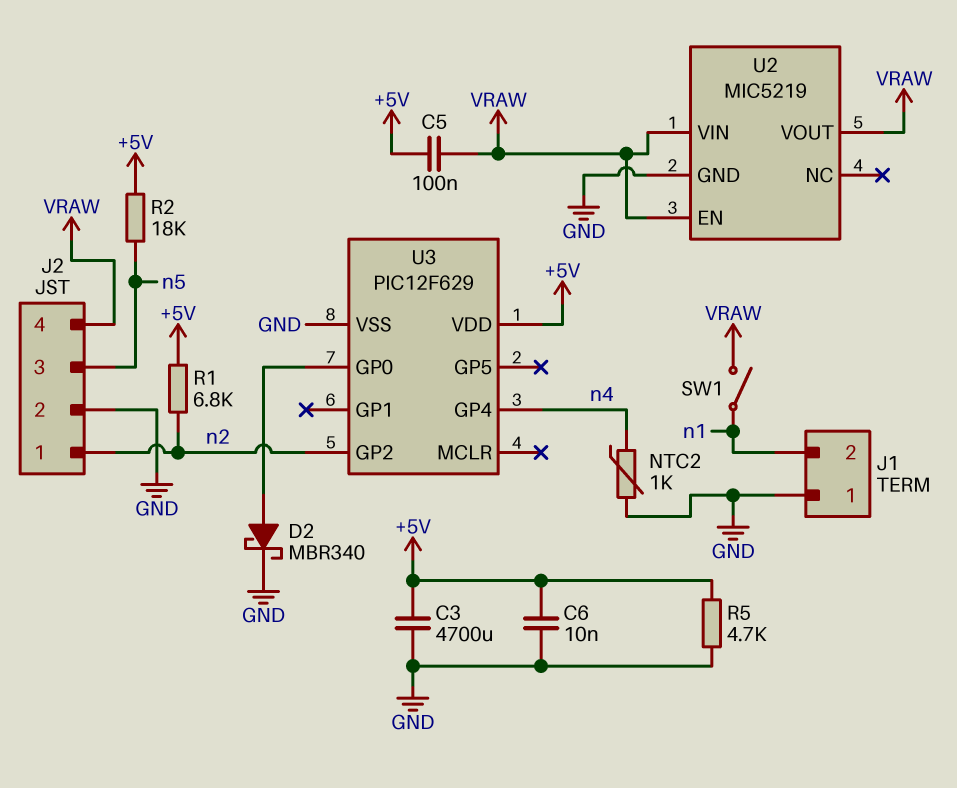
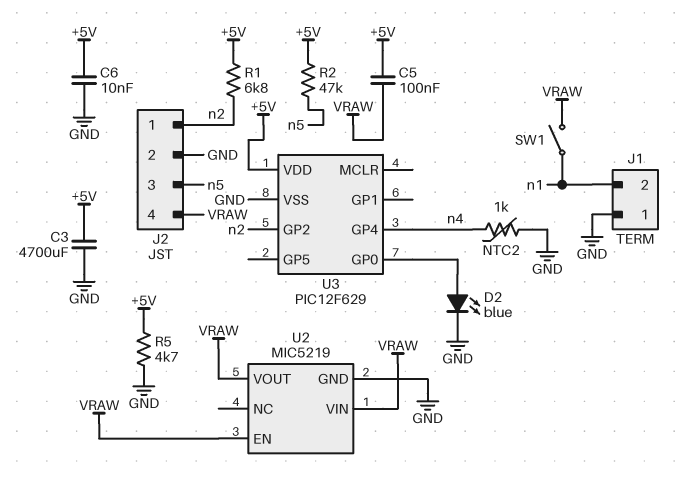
D2: schottky MBR340 (A U3/GP0, K GND) -> LED blue (A U3/GP0, K GND)
R2: 18k (+5V, n5) -> 47k (+5V, n5)

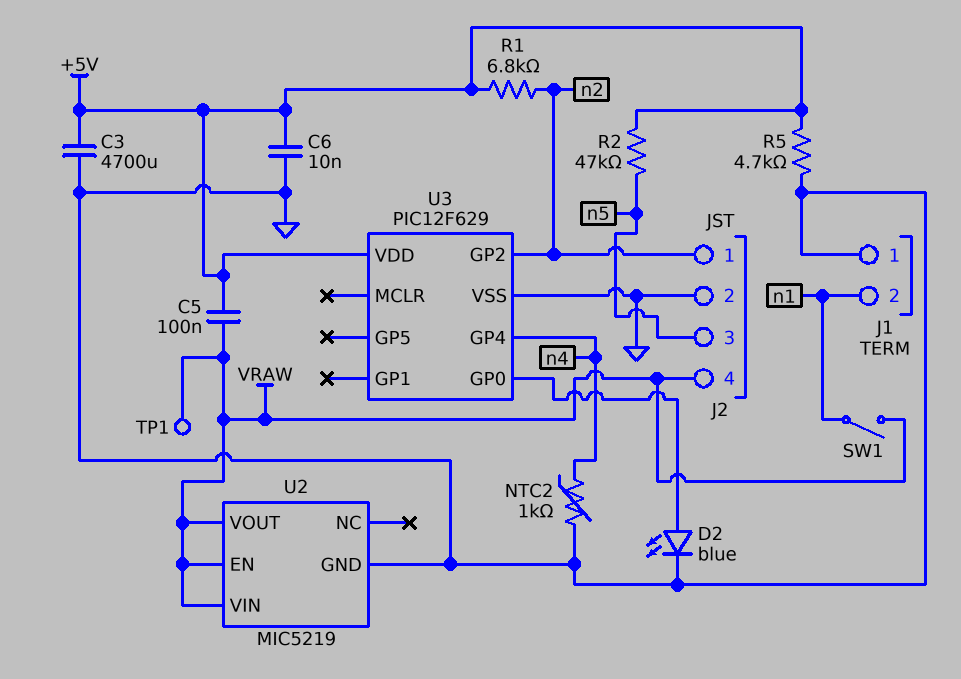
TP1: none -> test point (VRAW)

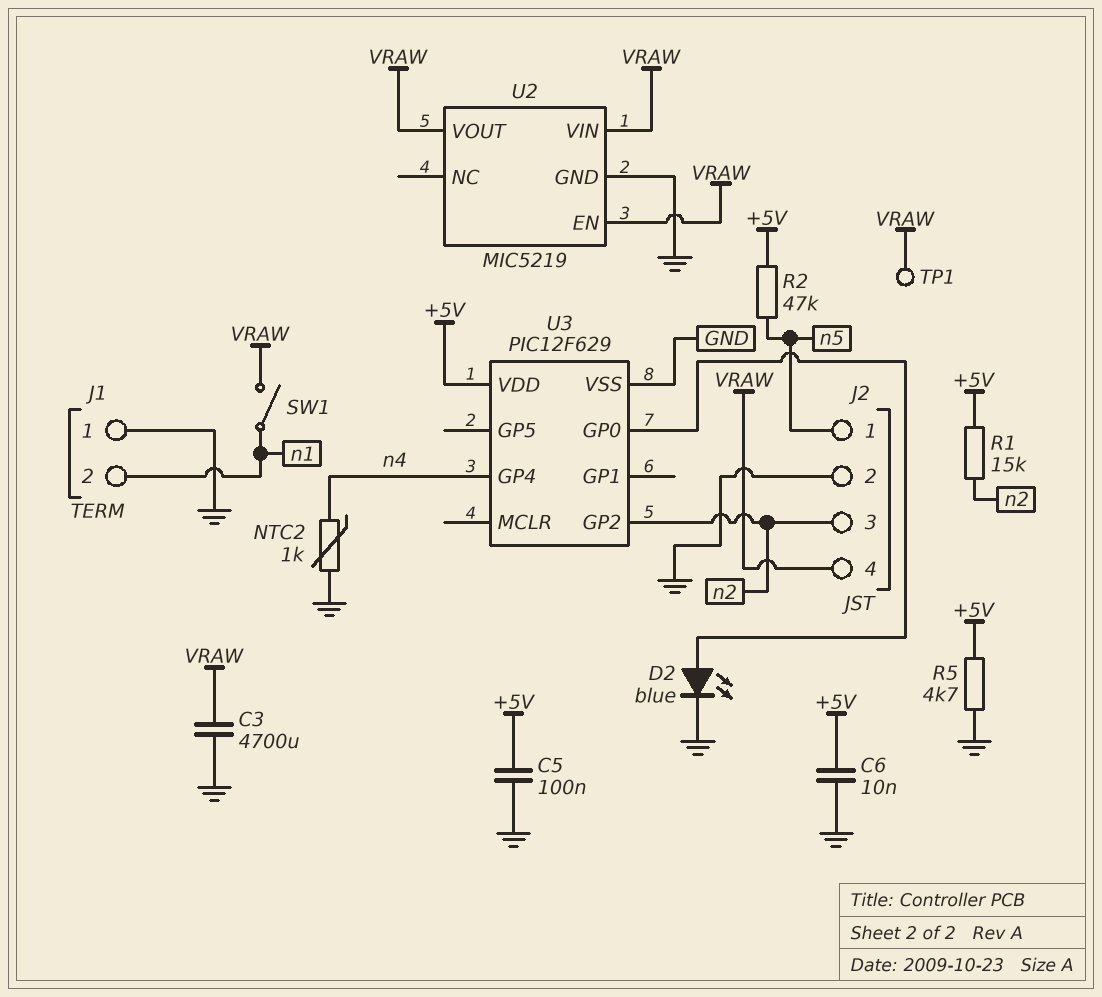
C3: 4700uF (+5V, GND) -> 4700uF (GND, VRAW)
C5: 100nF (+5V, VRAW) -> 100nF (+5V, GND)
J2 pin 1: n2 -> n5
J2 pin 3: n5 -> n2
R1: 6.8k (+5V, n2) -> 15k (+5V, n2)

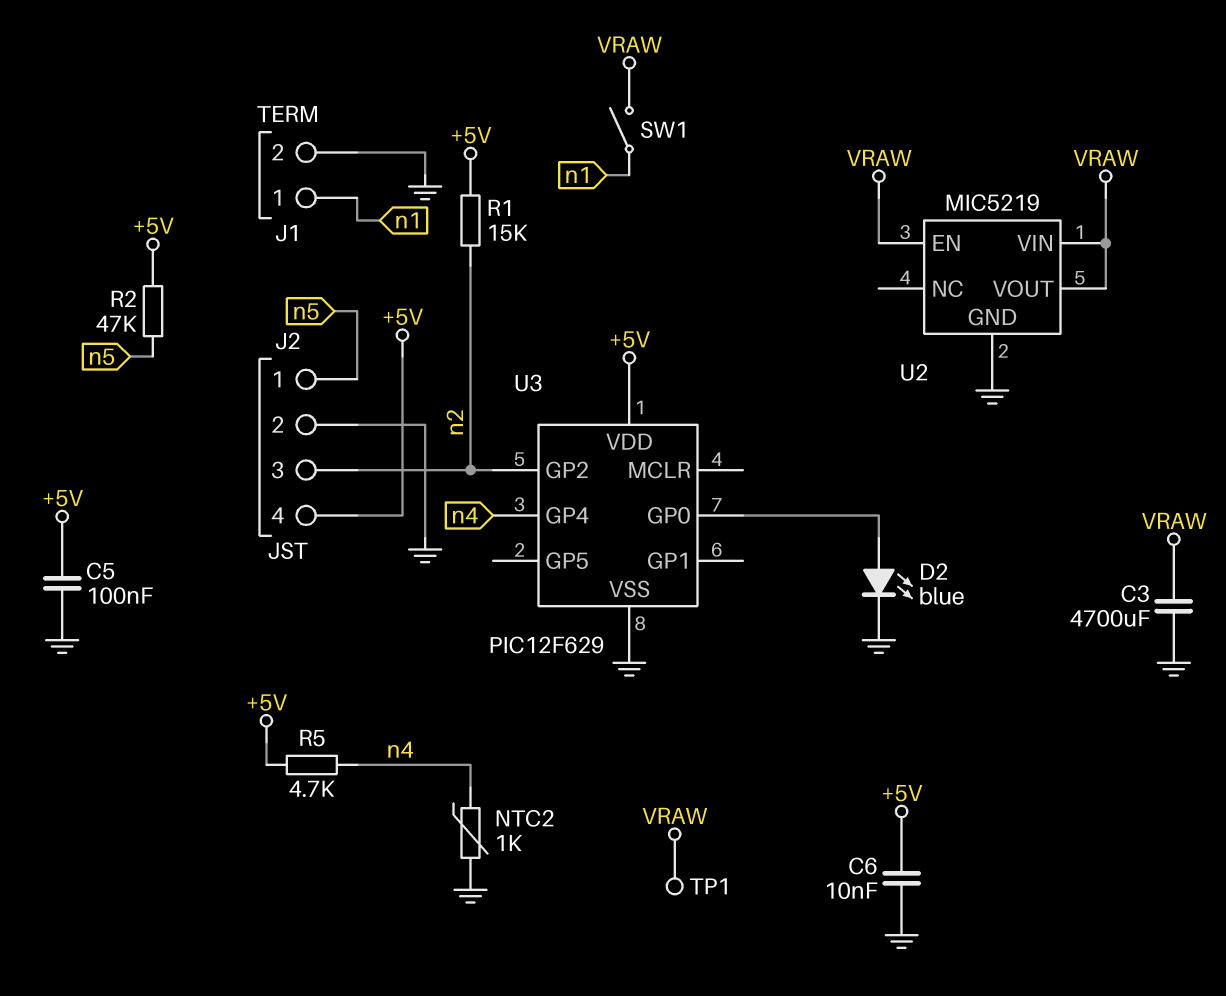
J1 pin 1: GND -> n1
J1 pin 2: n1 -> GND
J2 pin 4: VRAW -> +5V
R5: 4.7k (+5V, GND) -> 4.7k (+5V, n4)

